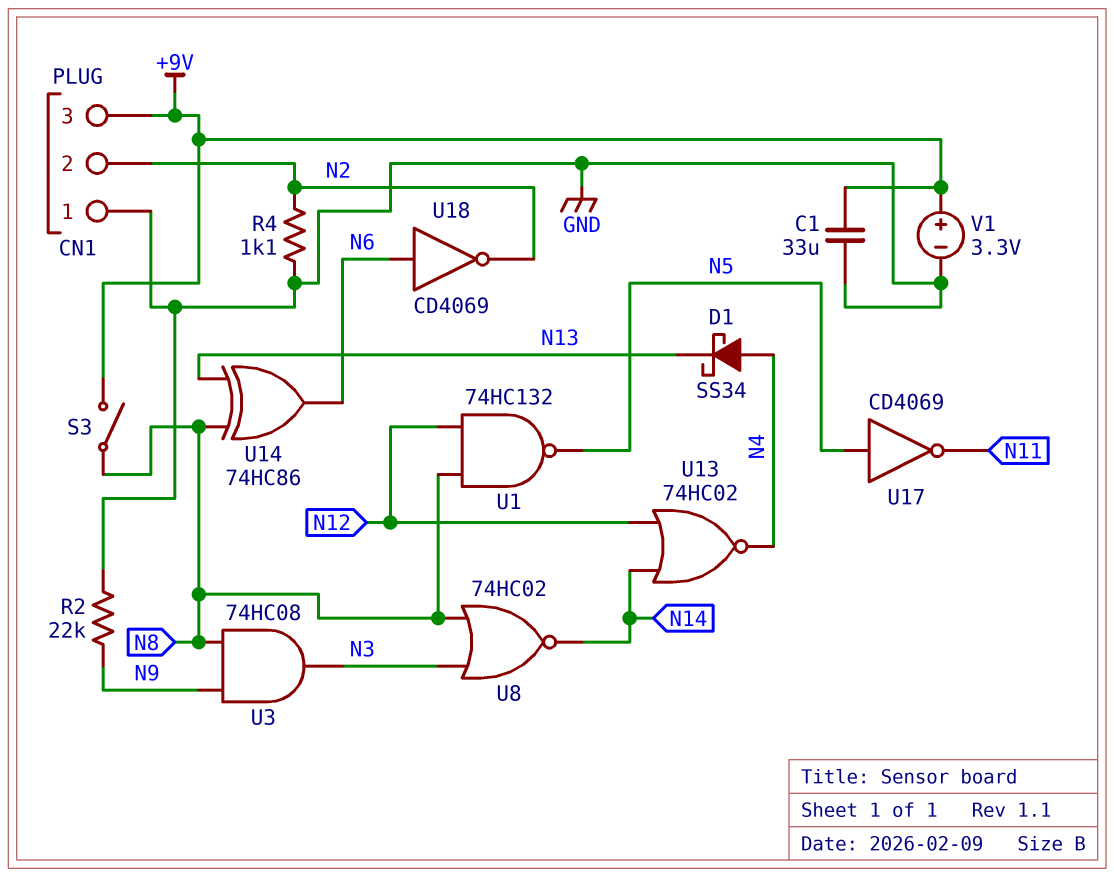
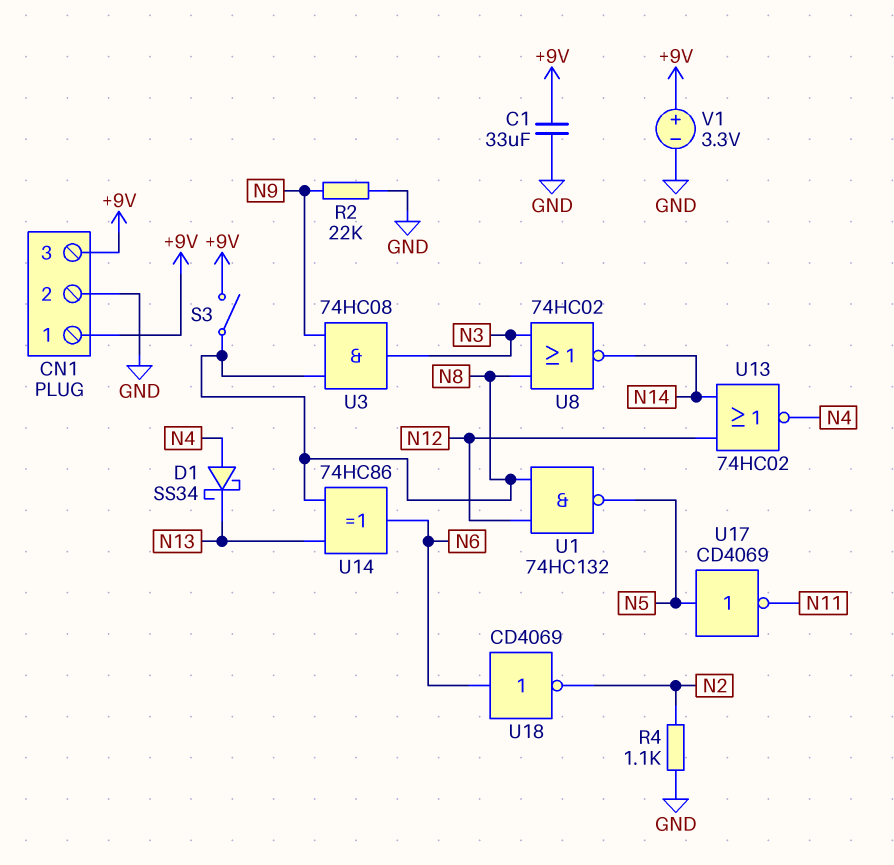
CN1 pin 1: GND -> +9V
CN1 pin 2: N2 -> GND

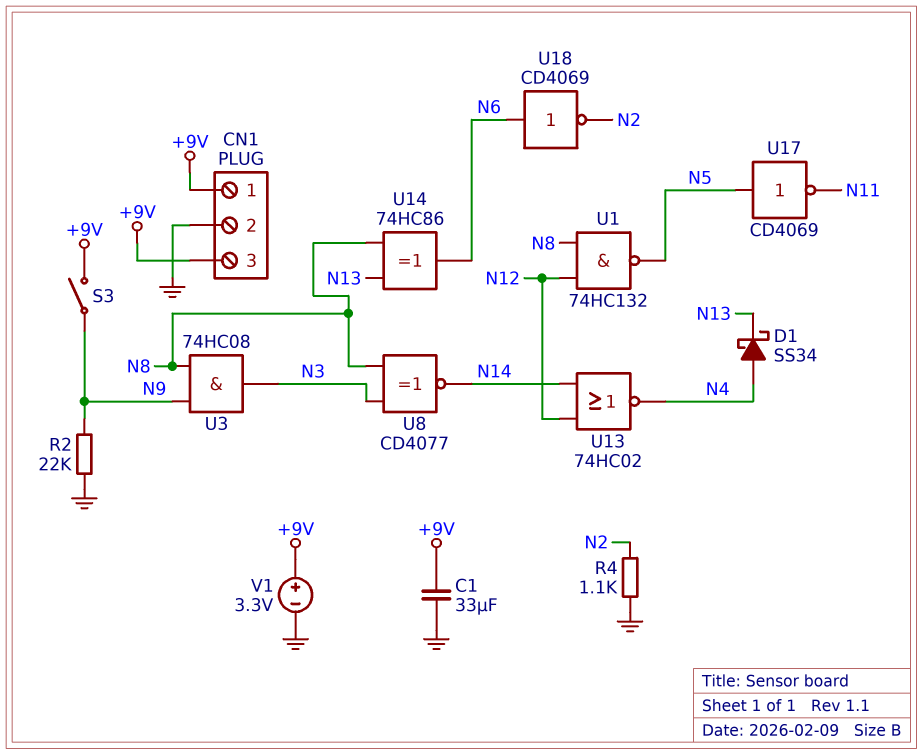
S3: switch (+9V, N8) -> switch (+9V, N9)
U8: NOR 74HC02 (in N3, in N8, out N14) -> XNOR CD4077 (in N3, in N8, out N14)

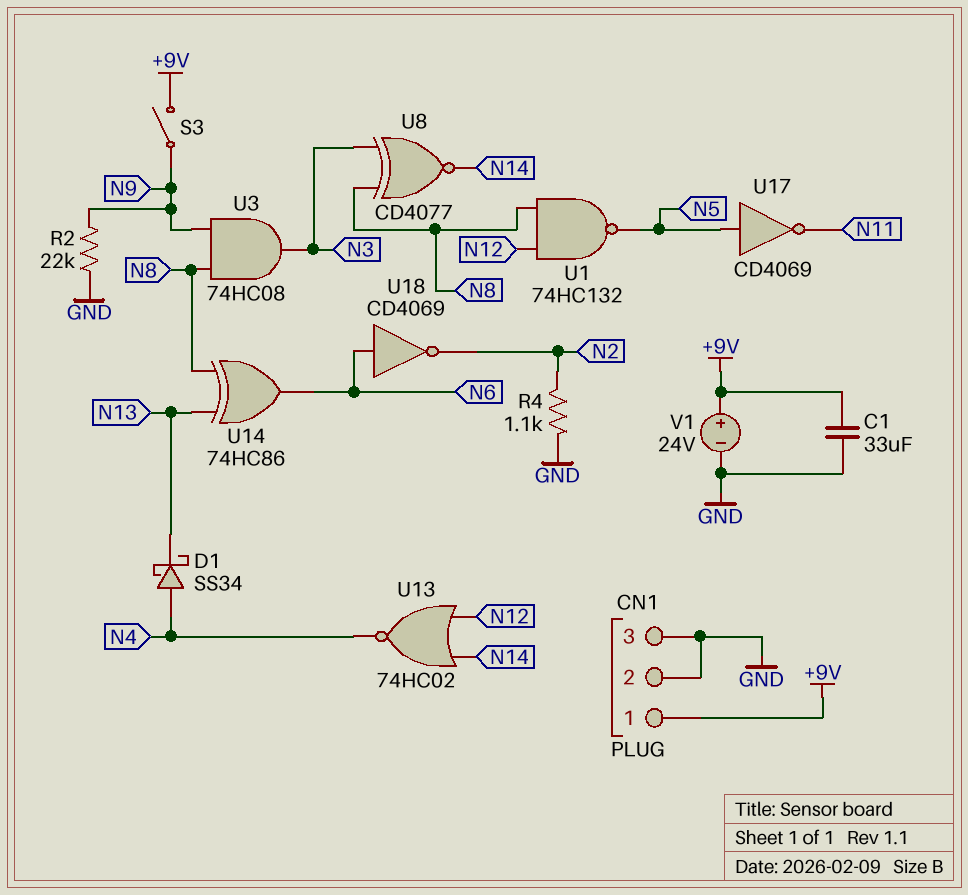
CN1 pin 3: +9V -> GND
V1: 3.3V (plus +9V, minus GND) -> 24V (plus +9V, minus GND)

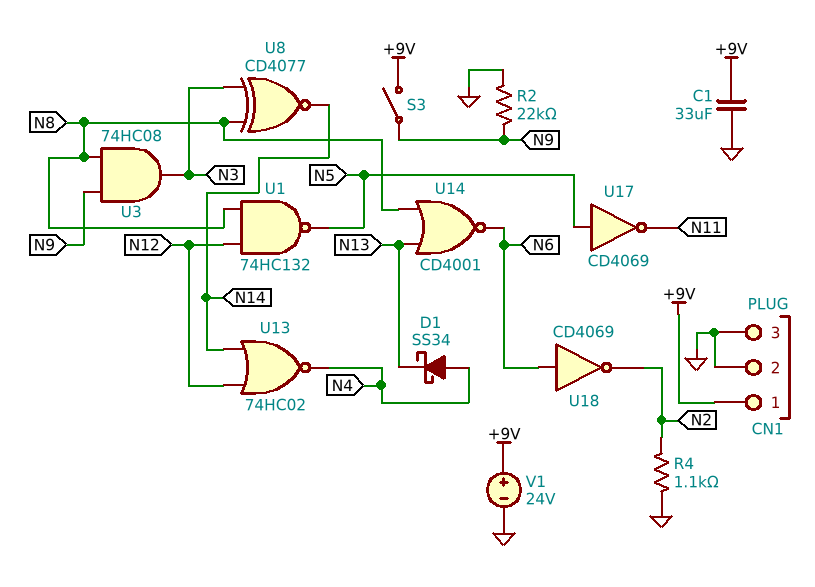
U14: XOR 74HC86 (in N8, in N13, out N6) -> NOR CD4001 (in N8, in N13, out N6)

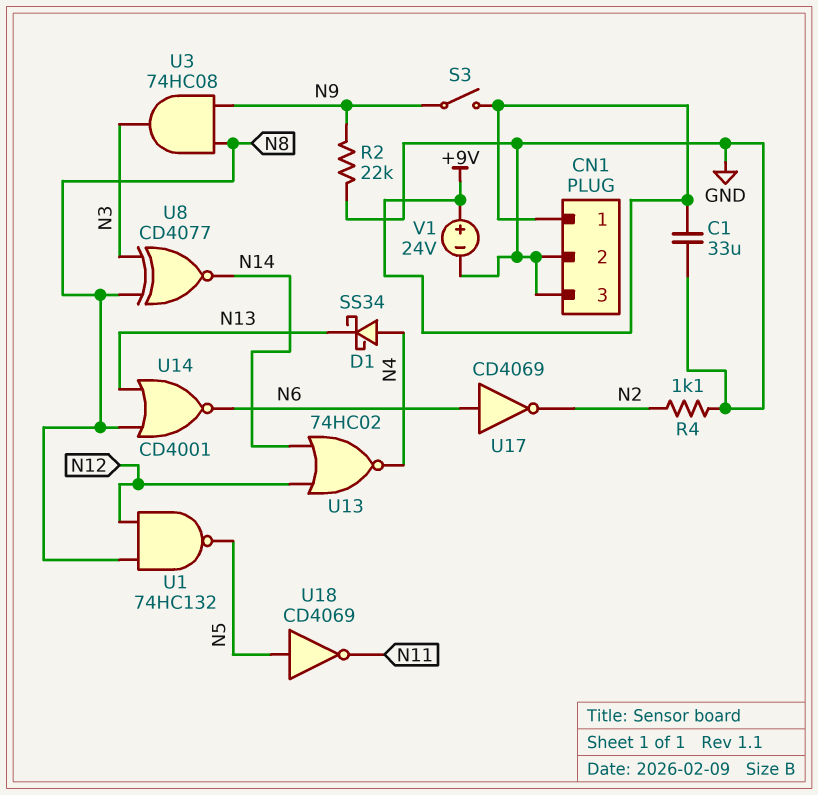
U17: NOT CD4069 (in N5, out N11) -> NOT CD4069 (in N6, out N2)
U18: NOT CD4069 (in N6, out N2) -> NOT CD4069 (in N5, out N11)

